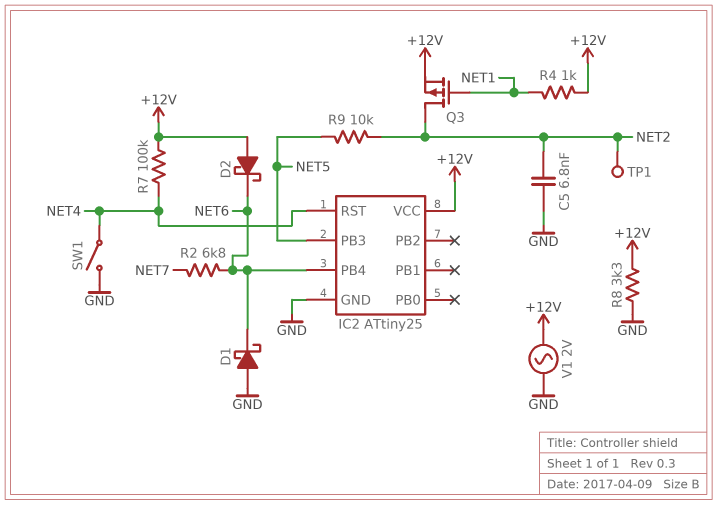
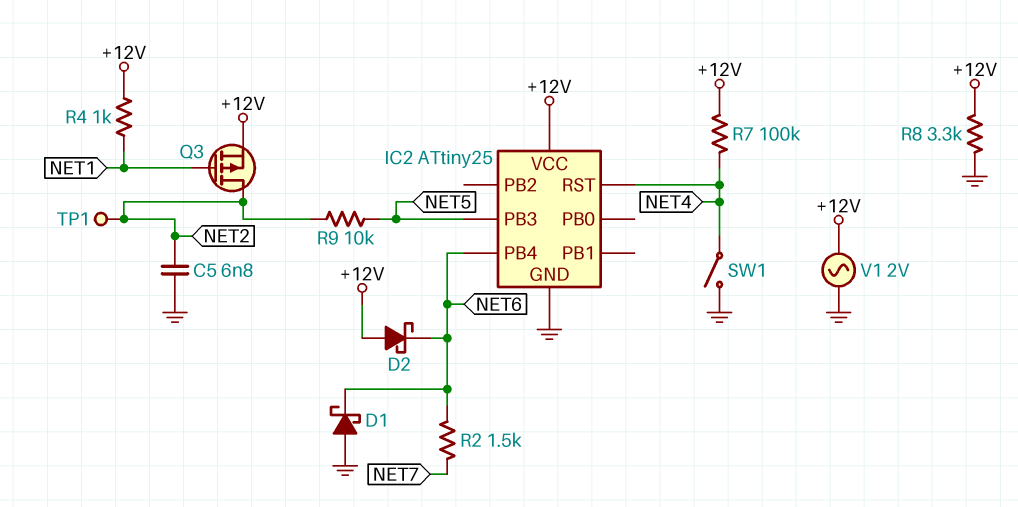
R2: 6.8k (NET6, NET7) -> 1.5k (NET6, NET7)

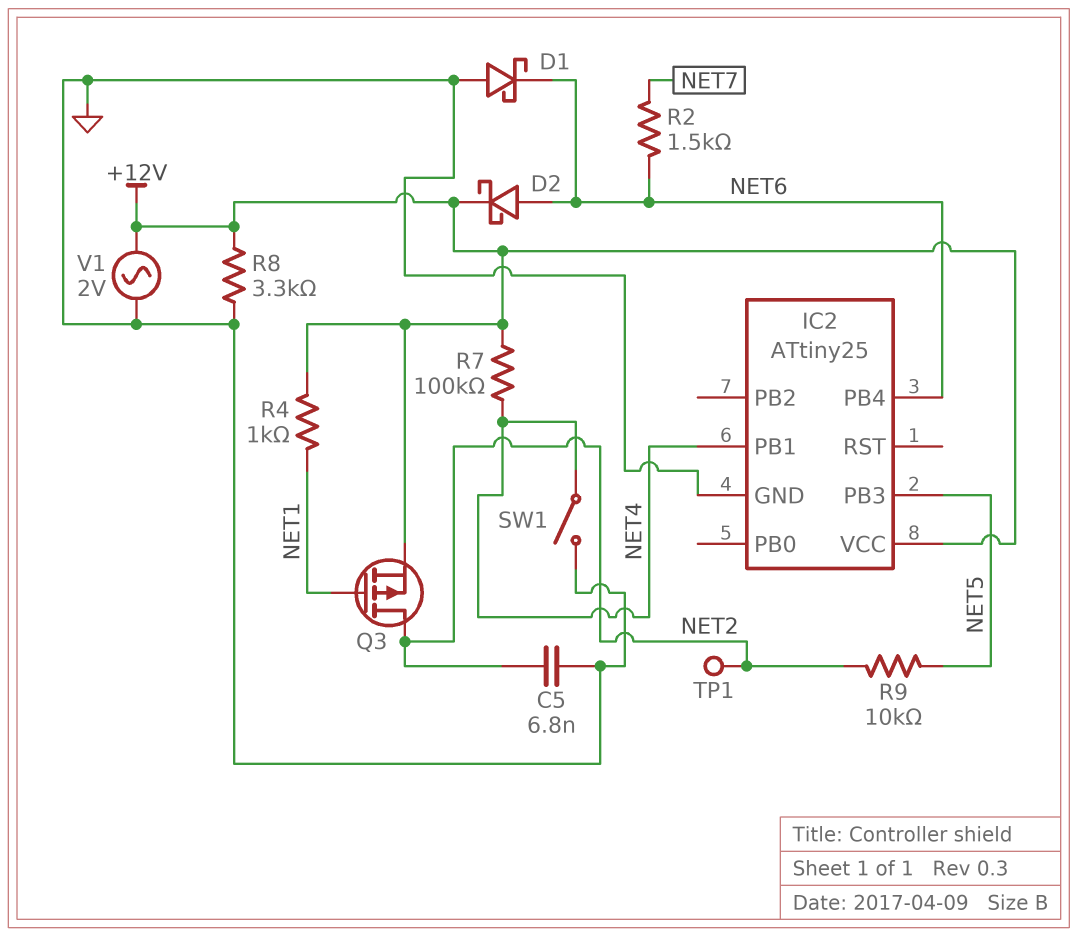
D2: schottky (A +12V, K NET6) -> schottky (A NET6, K +12V)
IC2 pin PB1: none -> NET4
IC2 pin RST: NET4 -> none

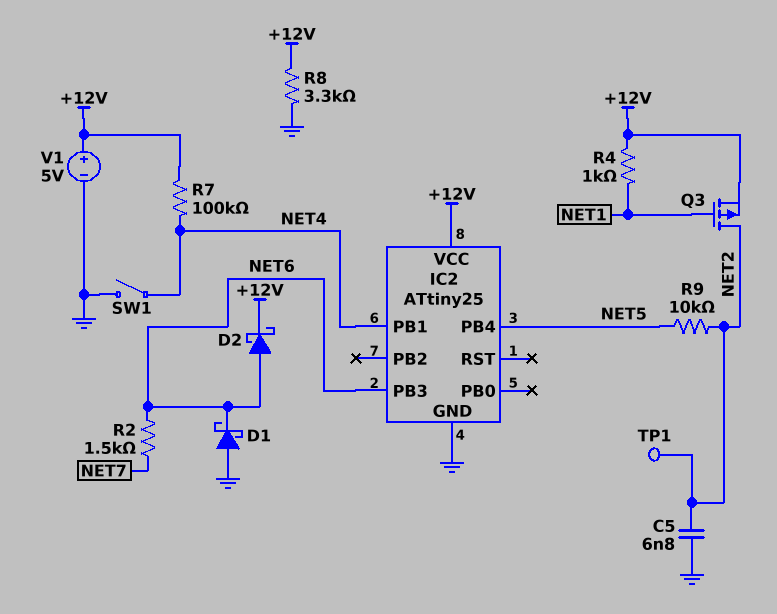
IC2 pin PB3: NET5 -> NET6
IC2 pin PB4: NET6 -> NET5
V1: AC 2V (+12V, GND) -> 5V (plus +12V, minus GND)

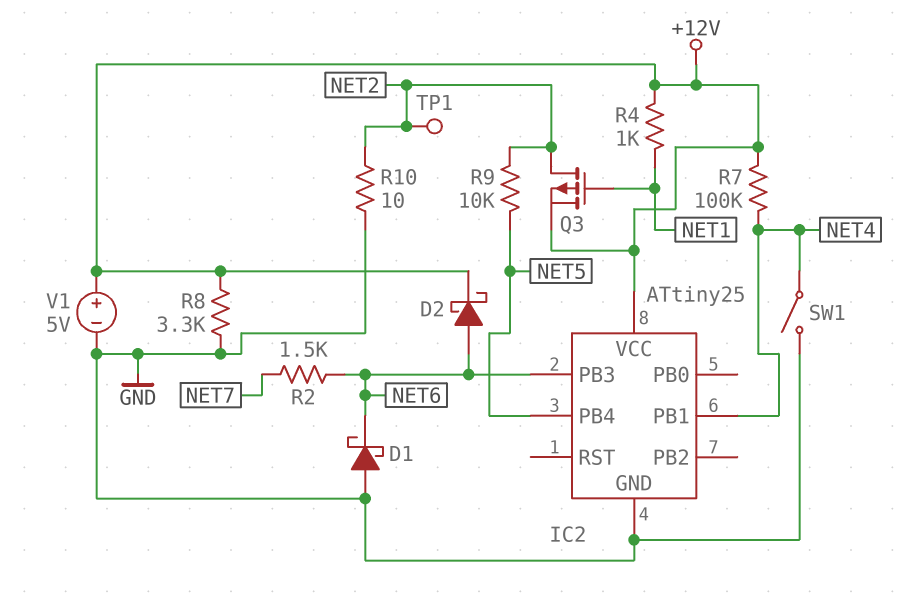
C5: 6.8nF (GND, NET2) -> none
R10: none -> 10 (GND, NET2)

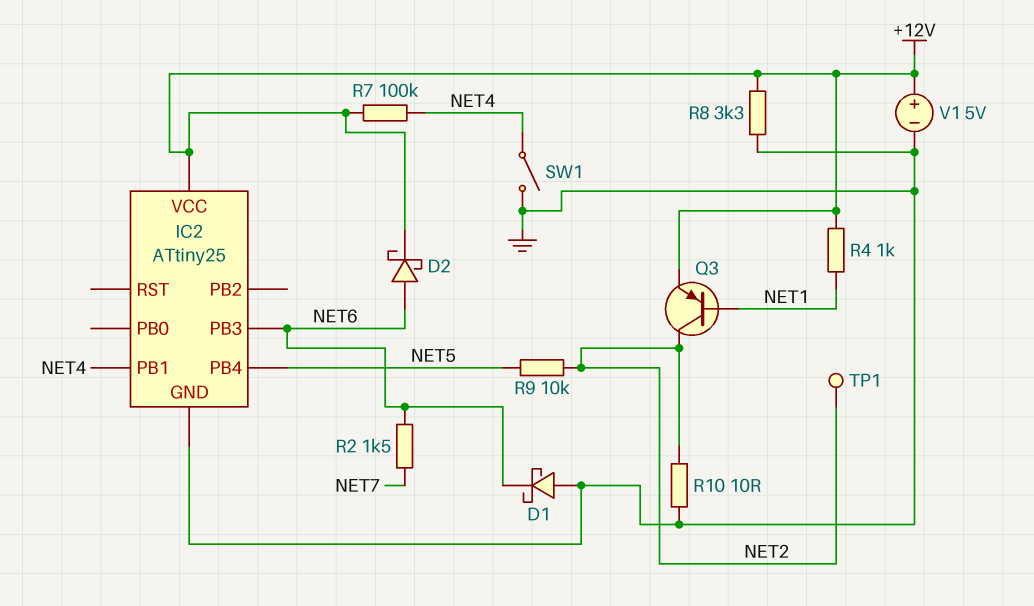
Q3: PMOS (G NET1, D NET2, S +12V) -> PNP (B NET1, C NET2, E +12V)

